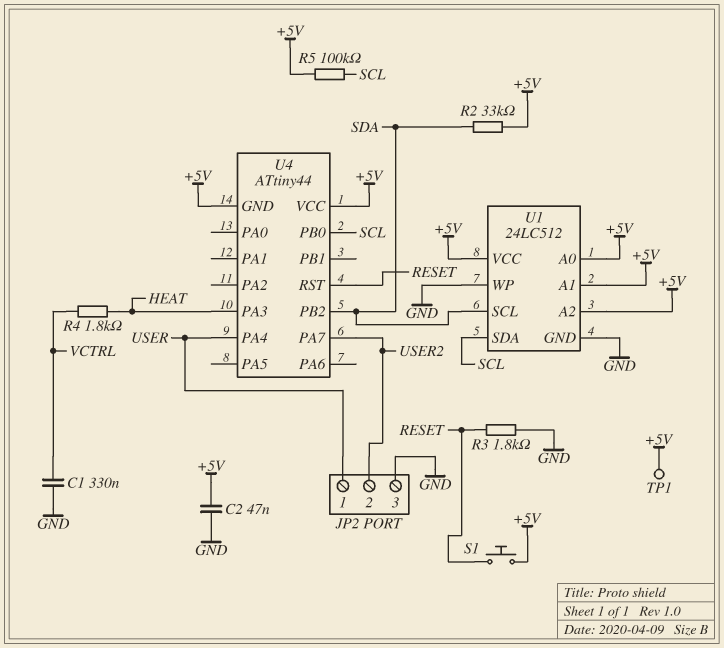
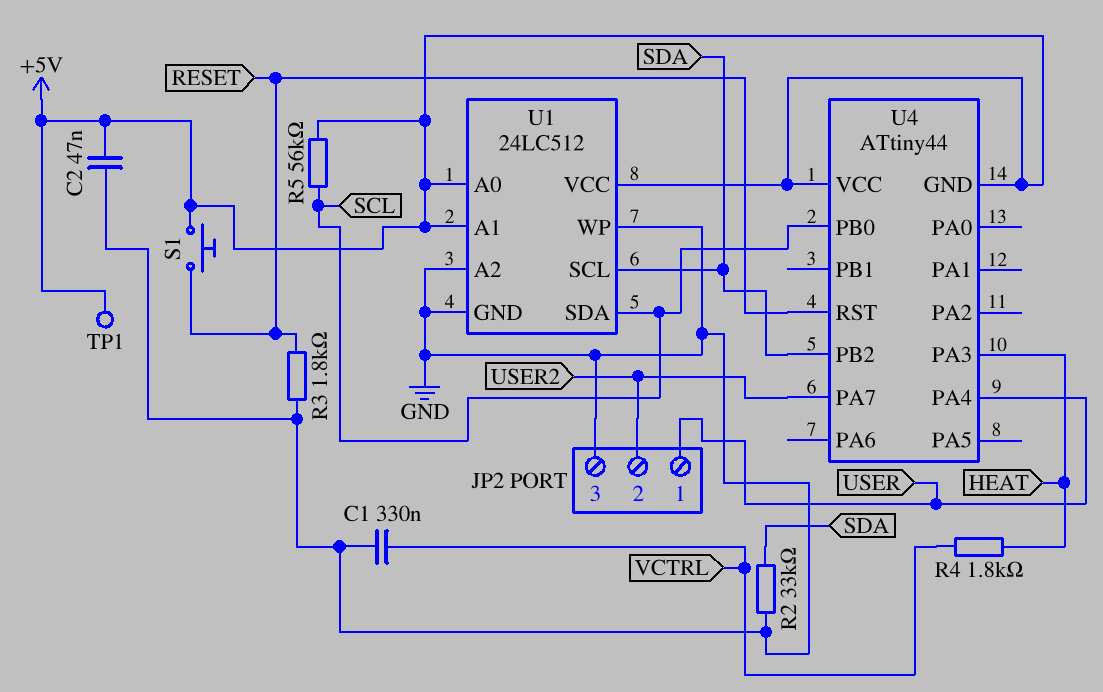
R2: 33k (+5V, SDA) -> 33k (GND, SDA)
R5: 100k (+5V, SCL) -> 56k (+5V, SCL)
U1 pin A2: +5V -> GND

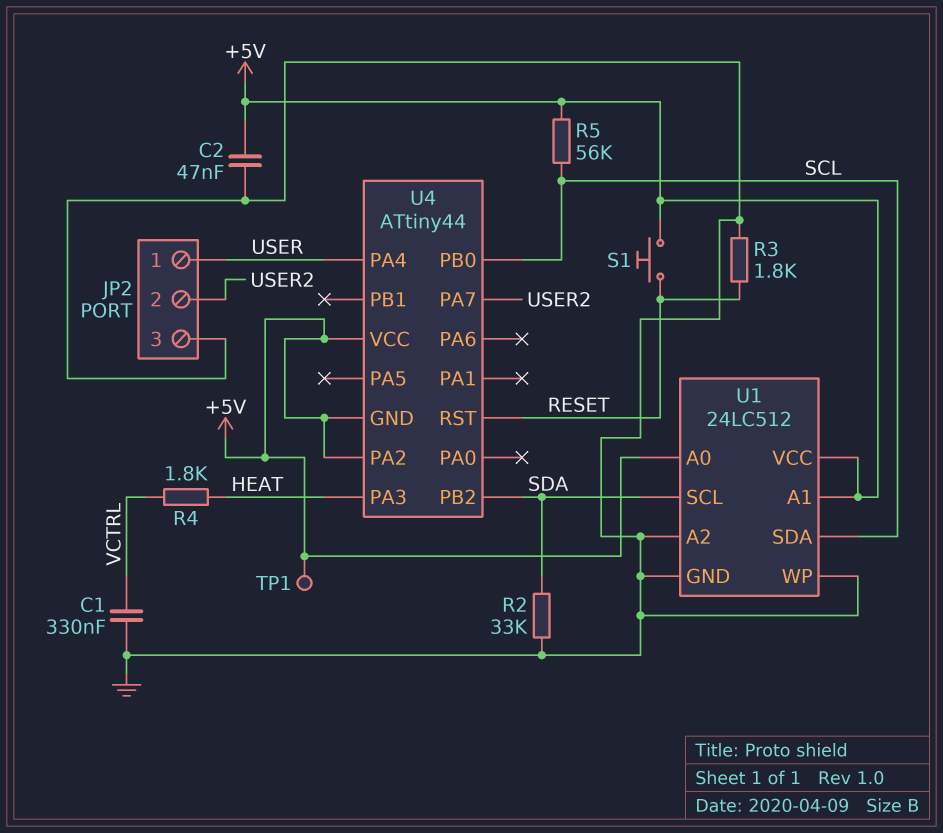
U4 pin PA2: none -> +5V

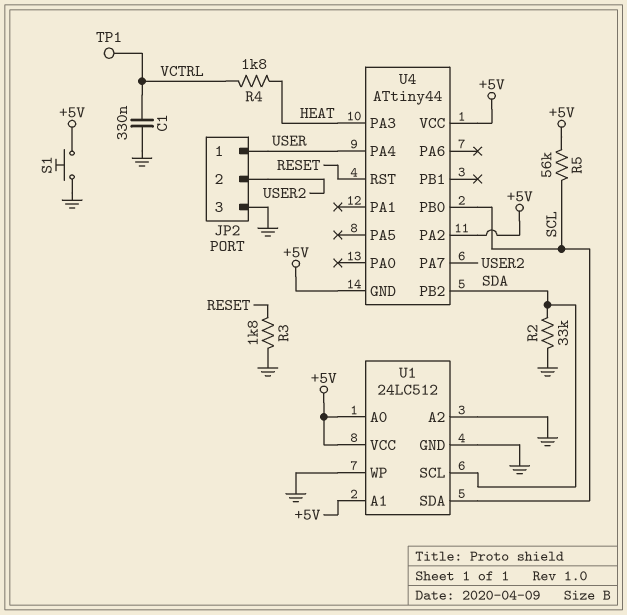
C2: 47nF (+5V, GND) -> none
S1: button (+5V, RESET) -> button (+5V, GND)
TP1: test point (+5V) -> test point (VCTRL)

